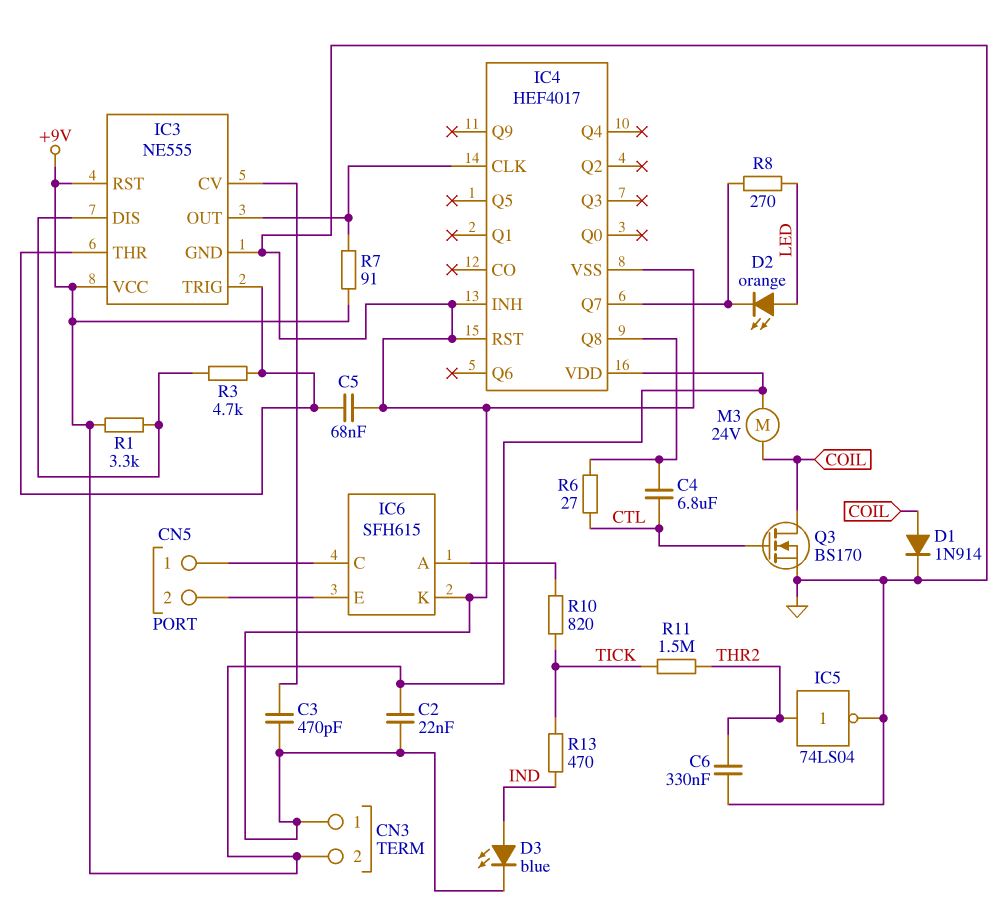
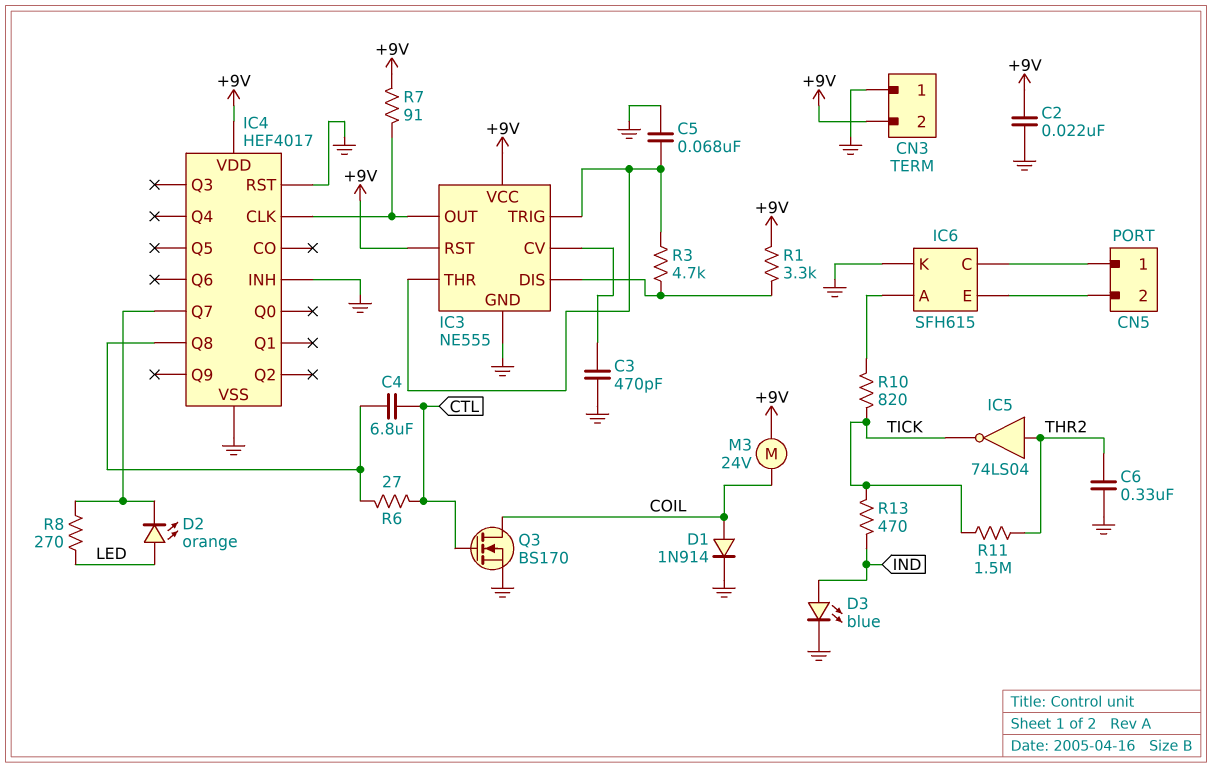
IC5: NOT 74LS04 (in THR2, out GND) -> NOT 74LS04 (in THR2, out TICK)

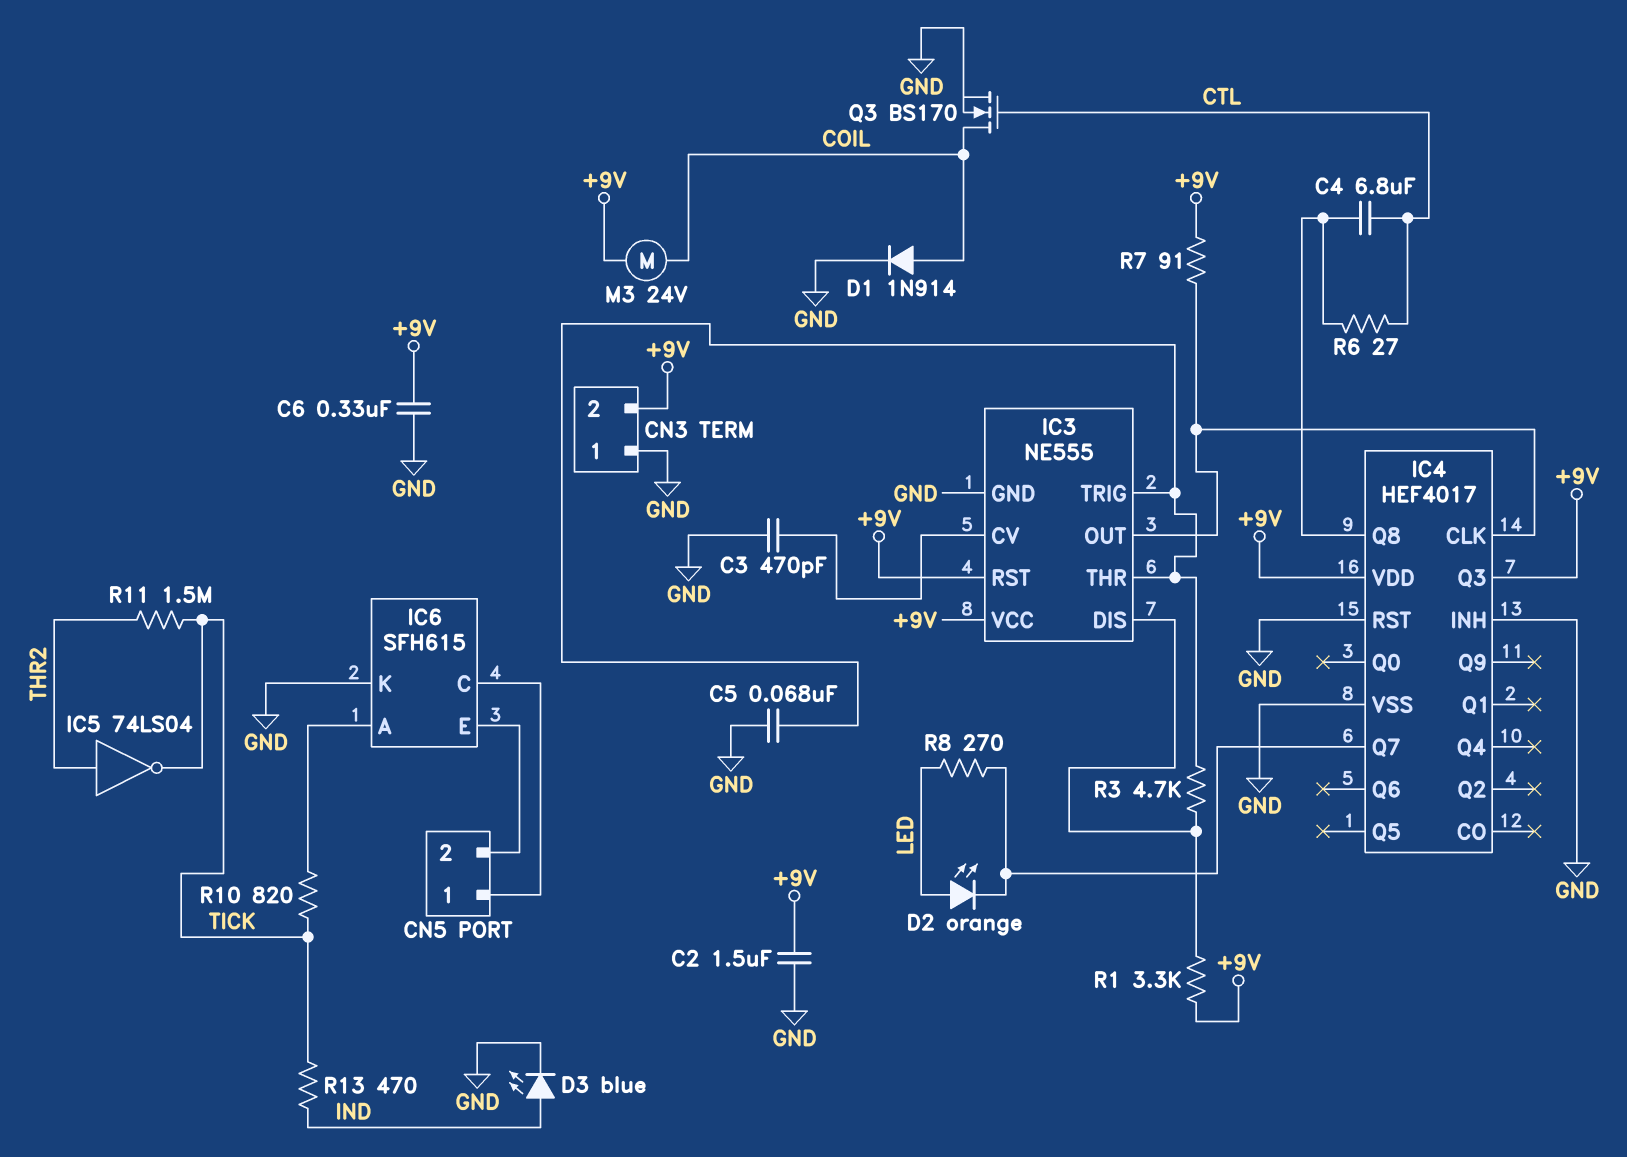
C2: 22nF (+9V, GND) -> 1.5uF (+9V, GND)
C6: 330nF (GND, THR2) -> 330nF (+9V, GND)
IC4 pin Q3: none -> +9V

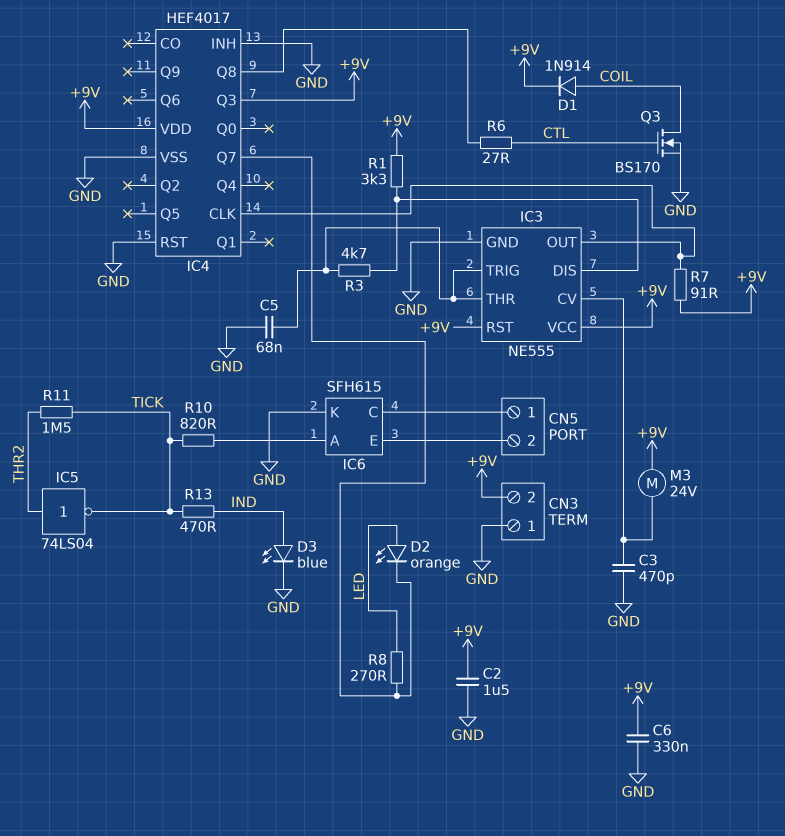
C4: 6.8uF (CTL, IC4/Q8) -> none
D1: diode 1N914 (A COIL, K GND) -> diode 1N914 (A COIL, K +9V)
M3: motor 24V (+9V, COIL) -> motor 24V (+9V, IC3/CV)

